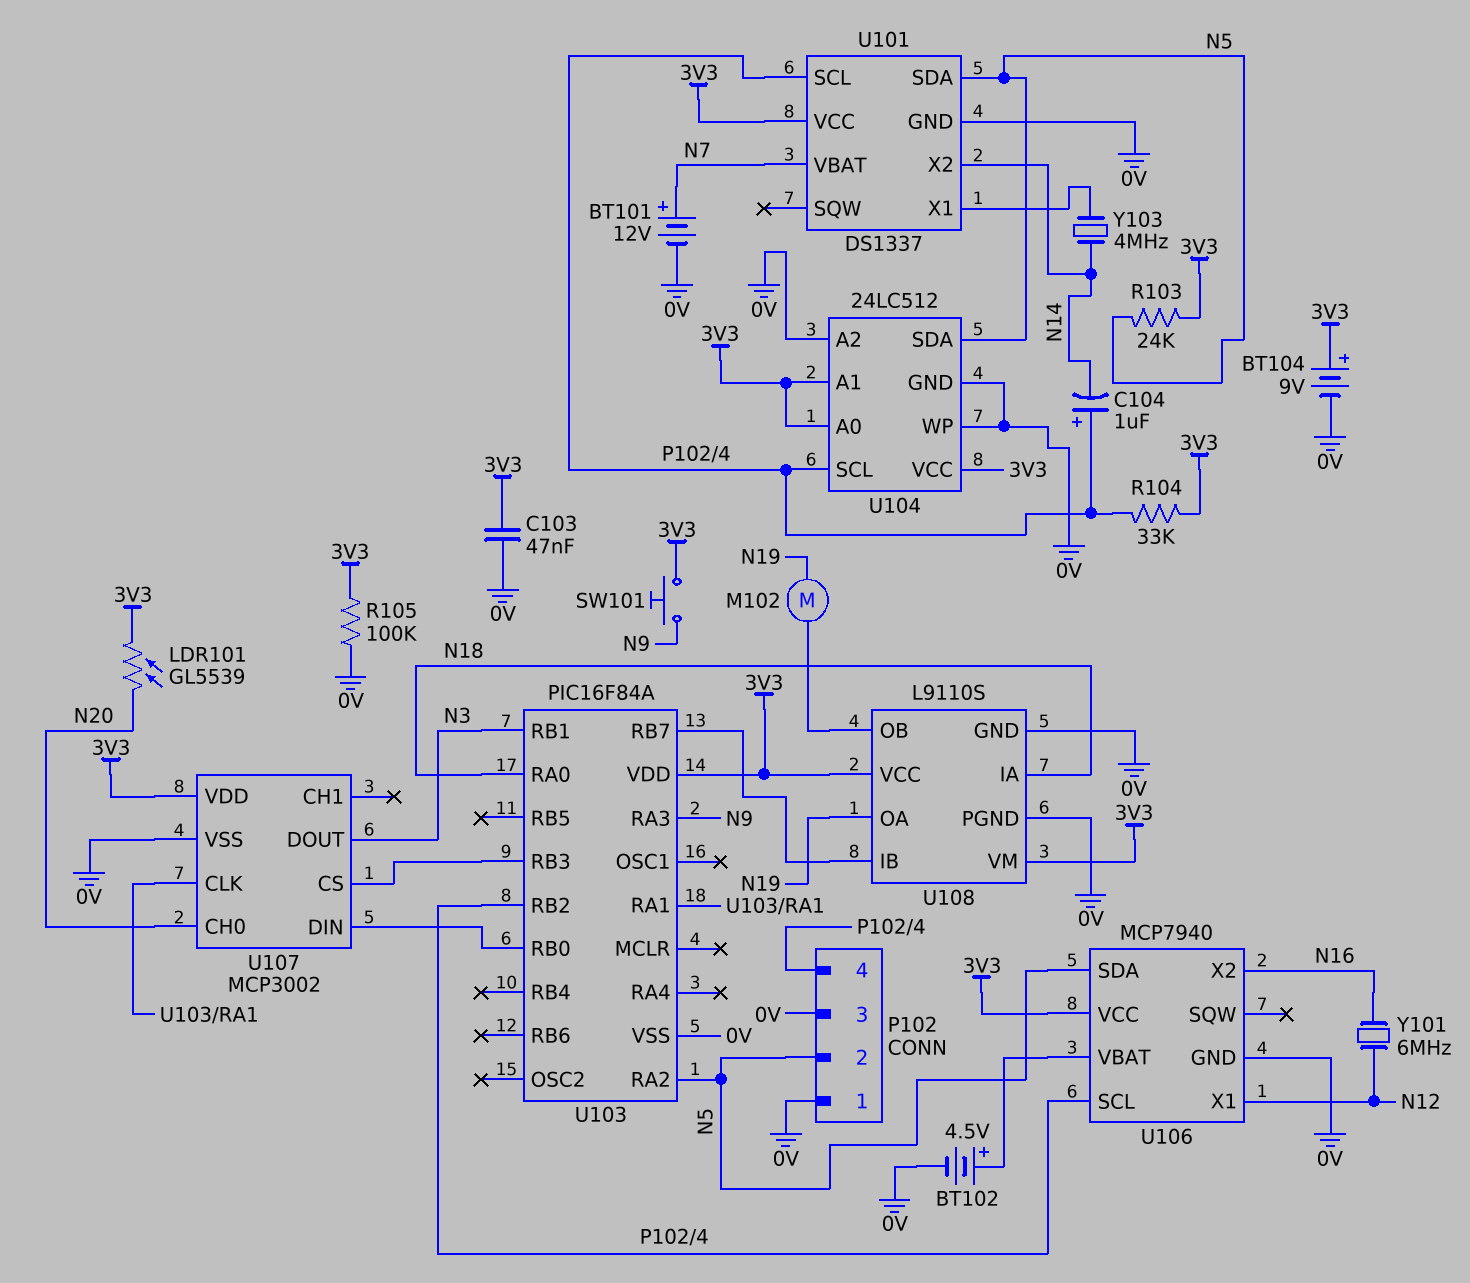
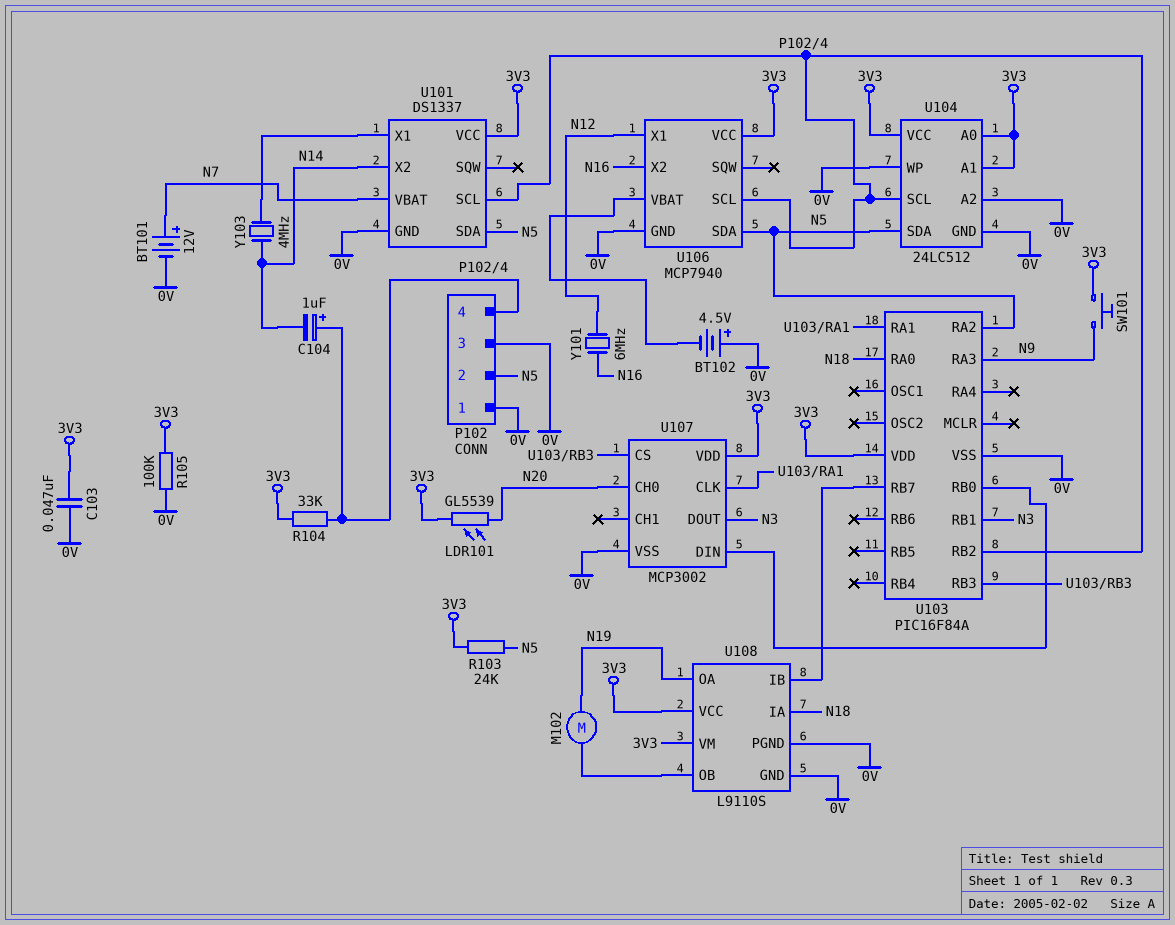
BT102: 4.5V (plus U106/VBAT, minus 0V) -> 4.5V (plus 0V, minus U106/VBAT)
BT104: 9V (plus 3V3, minus 0V) -> none

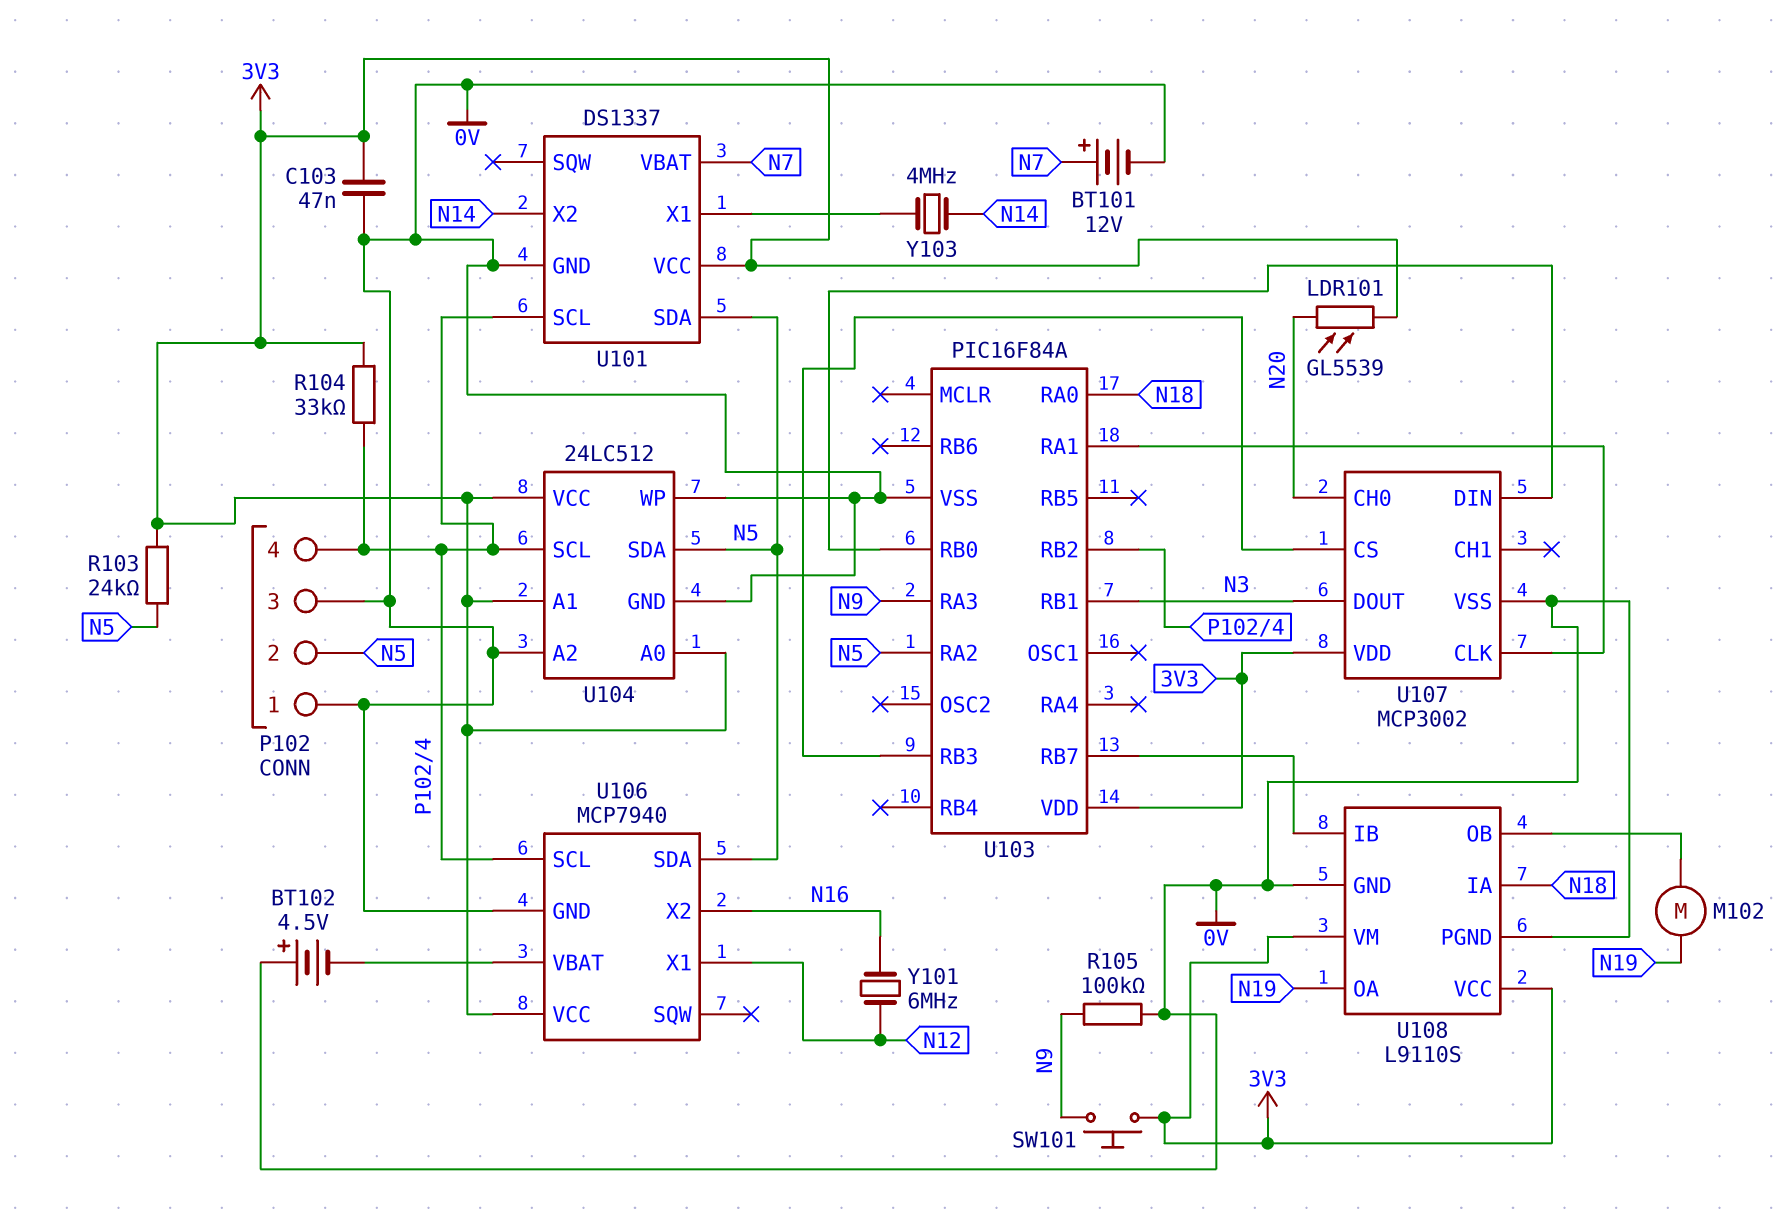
C104: 1uF (plus P102/4, minus N14) -> none
R105: 100k (0V, 3V3) -> 100k (0V, N9)

